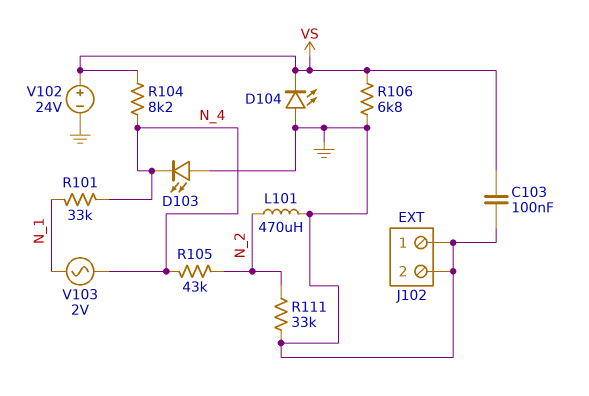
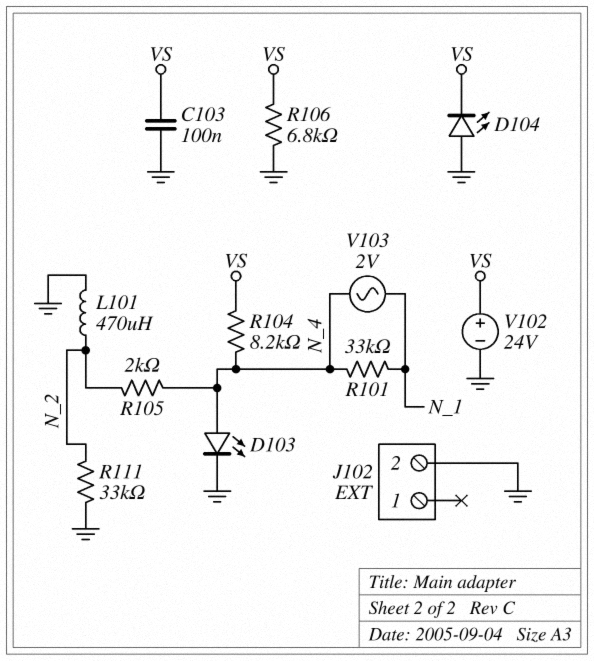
D103: LED (A GND, K N_4) -> LED (A N_4, K GND)
J102 pin 1: GND -> none
R105: 43k (N_2, N_4) -> 2k (N_2, N_4)

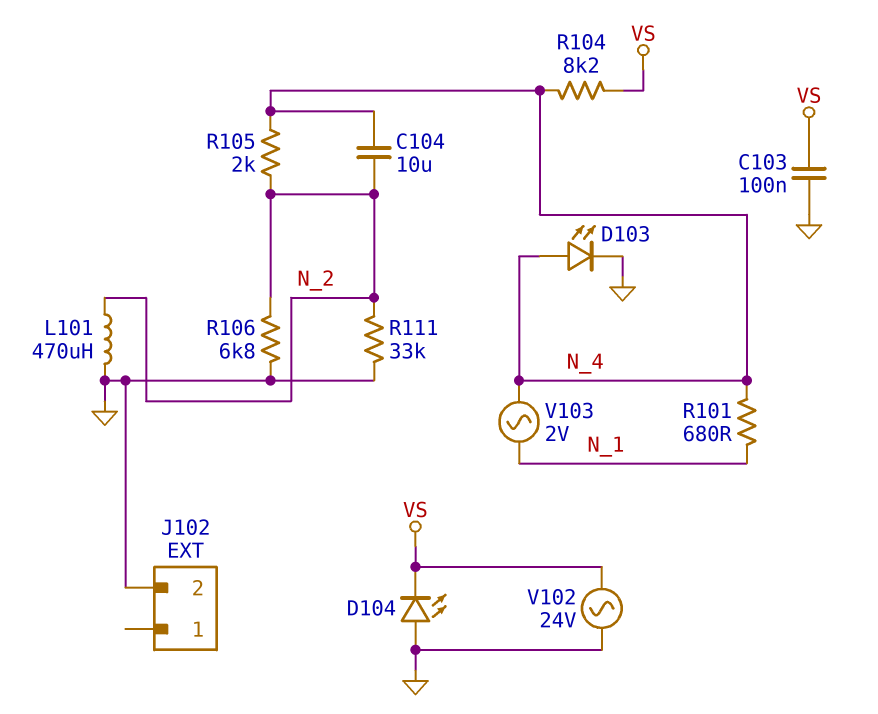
C104: none -> 10uF (N_2, N_4)
R101: 33k (N_1, N_4) -> 680 (N_1, N_4)
R106: 6.8k (GND, VS) -> 6.8k (GND, N_2)
V102: 24V (plus VS, minus GND) -> AC 24V (GND, VS)

